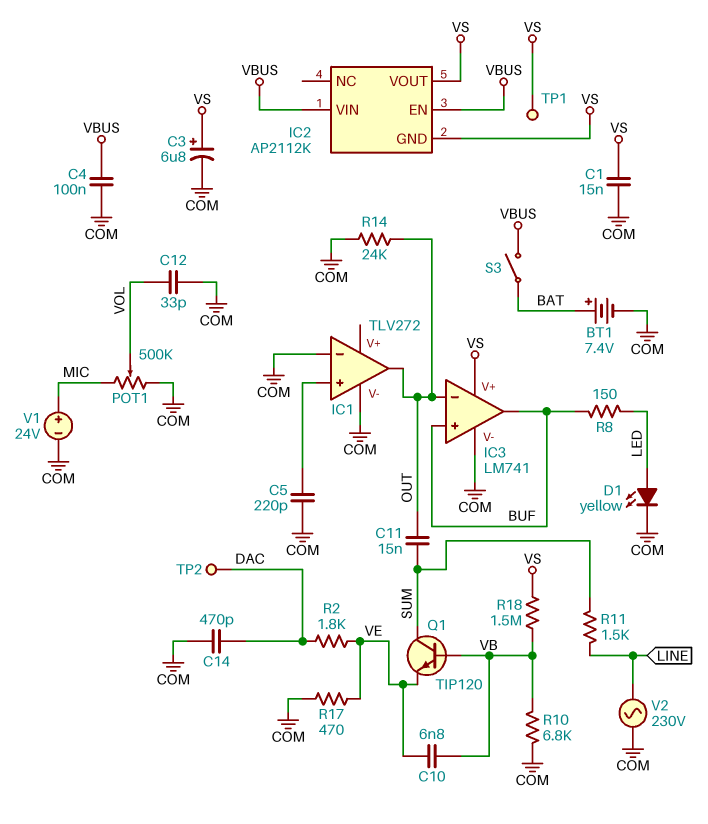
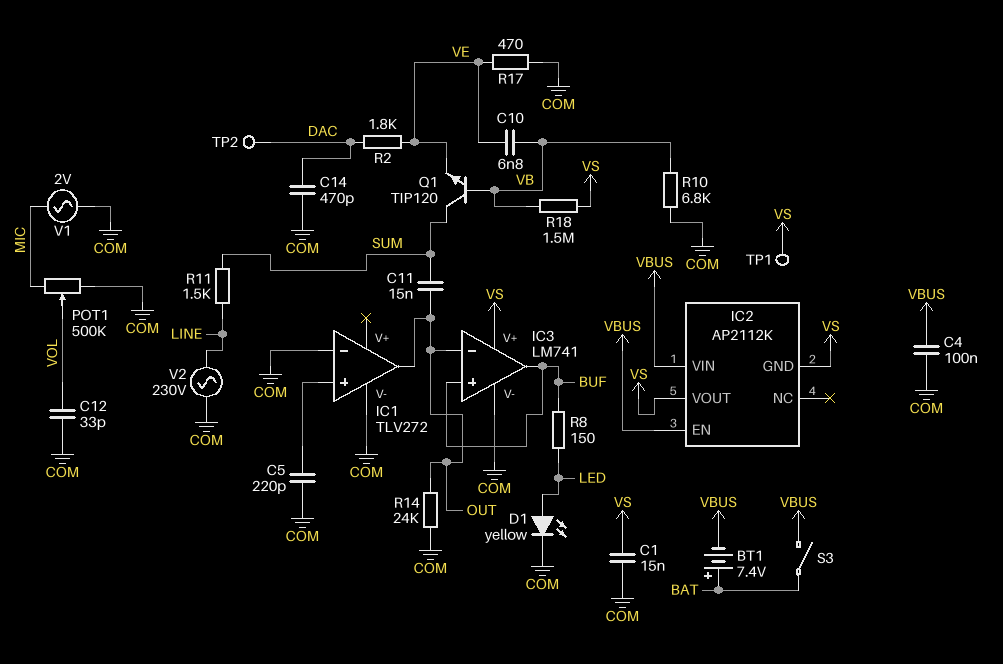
BT1: 7.4V (plus BAT, minus COM) -> 7.4V (plus BAT, minus VBUS)
C3: 6.8uF (plus VS, minus COM) -> none
V1: 24V (plus MIC, minus COM) -> AC 2V (COM, MIC)

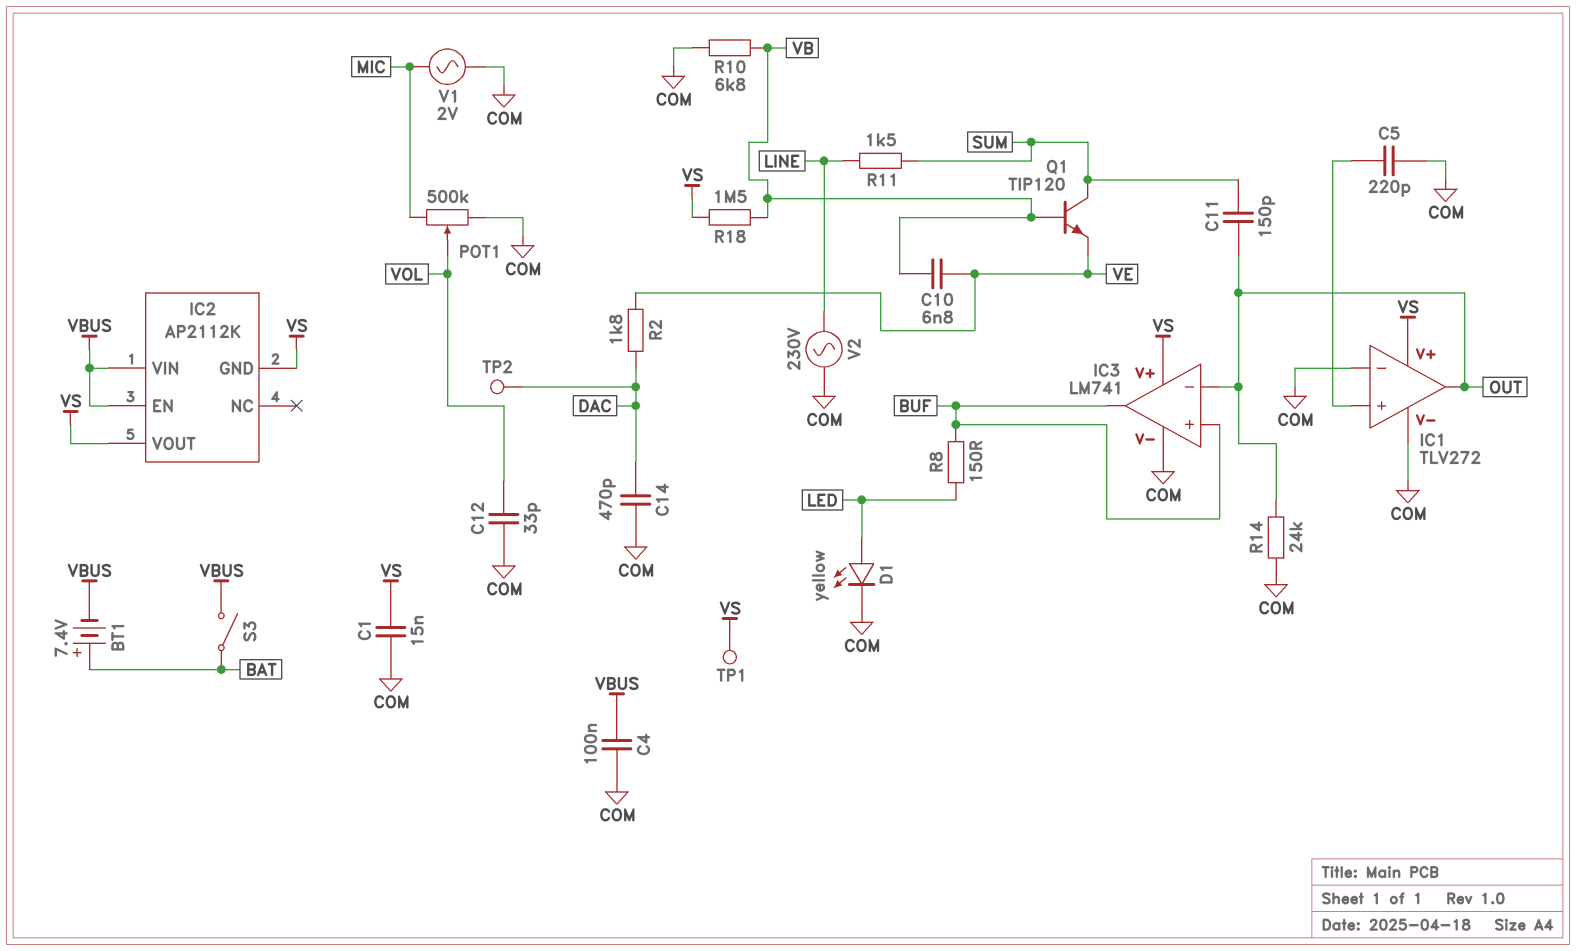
C11: 15nF (OUT, SUM) -> 150pF (OUT, SUM)
IC1 pin V+: none -> VS
R17: 470 (COM, VE) -> none

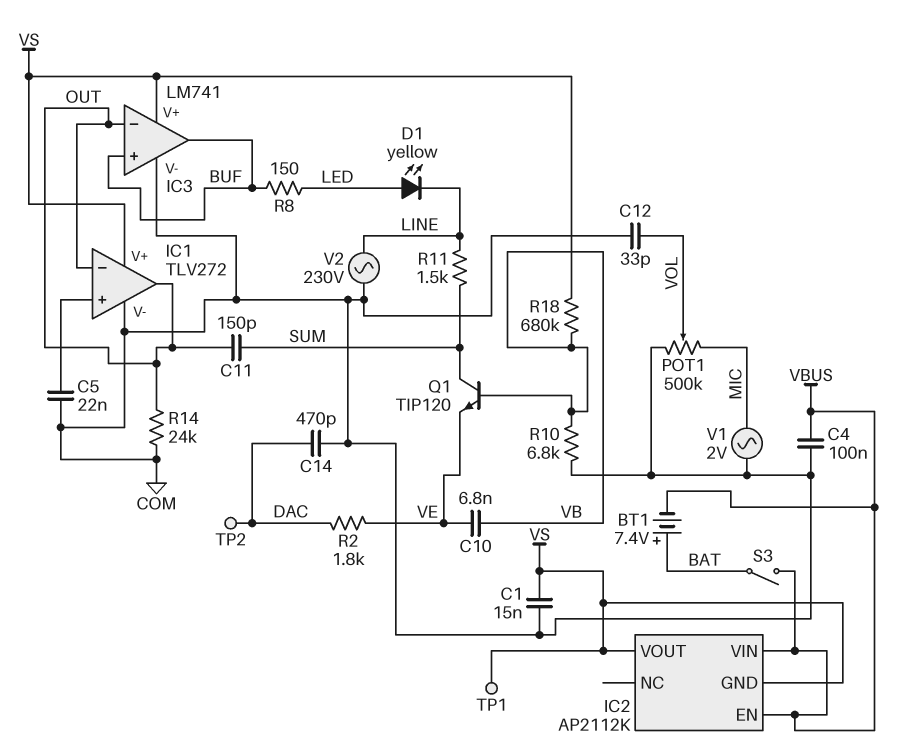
C5: 220pF (COM, IC1/in+) -> 22nF (COM, IC1/in+)
D1: LED yellow (A LED, K COM) -> LED yellow (A LED, K LINE)
IC1 pin in-: COM -> OUT
R18: 1.5M (VB, VS) -> 680k (VB, VS)

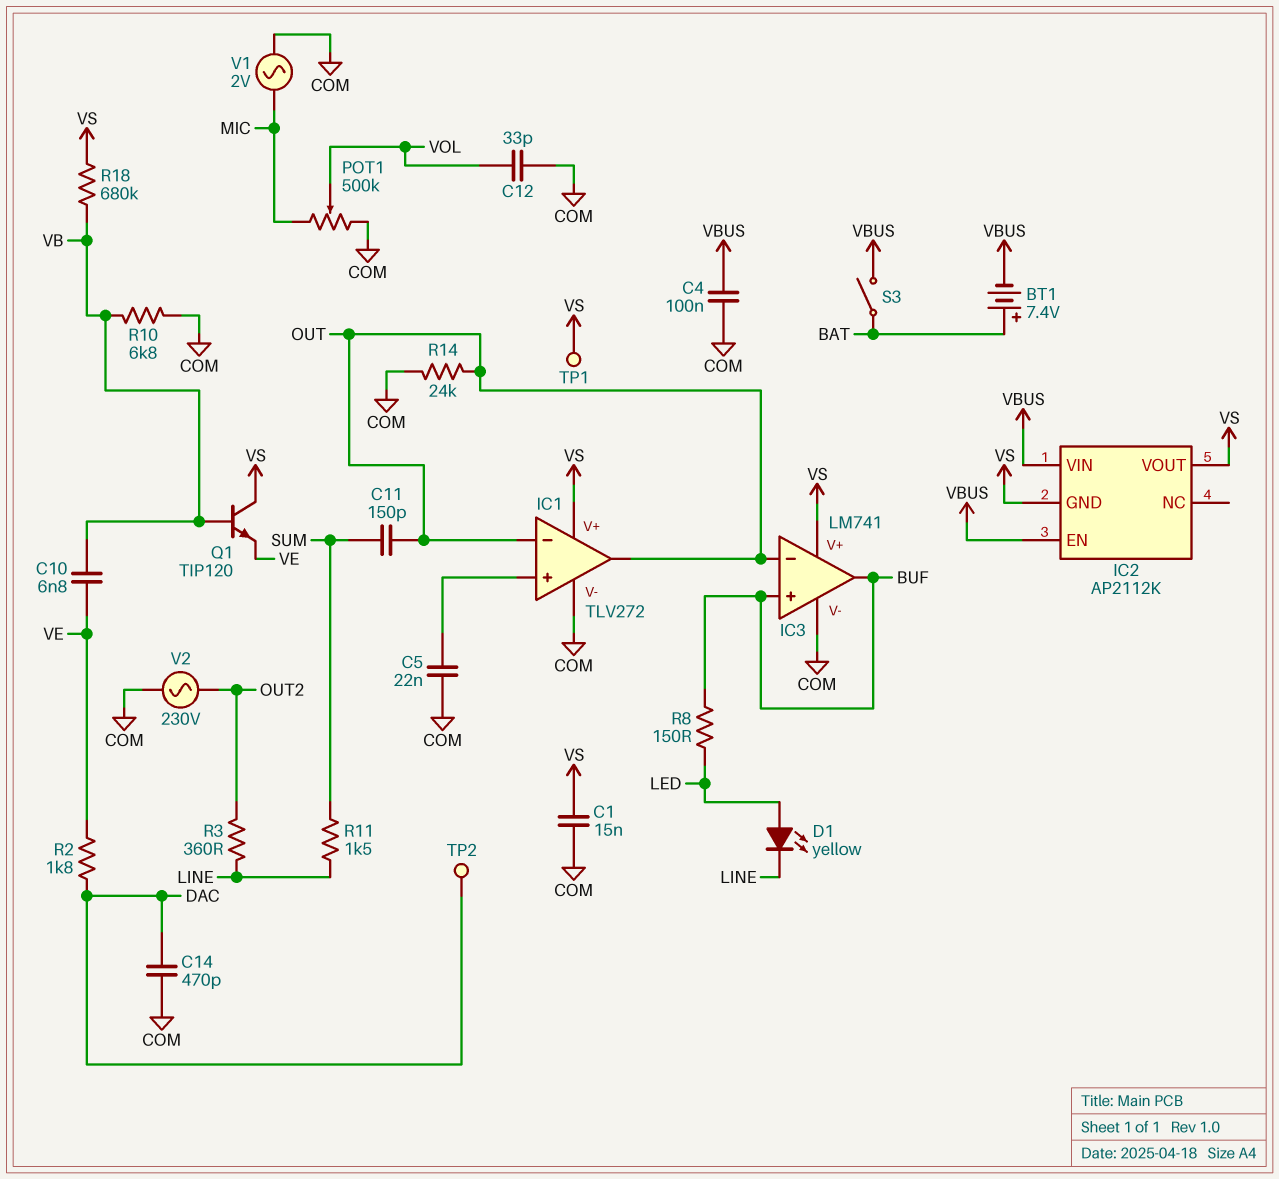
Q1: NPN TIP120 (B VB, C SUM, E VE) -> NPN TIP120 (B VB, C VS, E VE)
R3: none -> 360 (LINE, OUT2)
V2: AC 230V (COM, LINE) -> AC 230V (COM, OUT2)

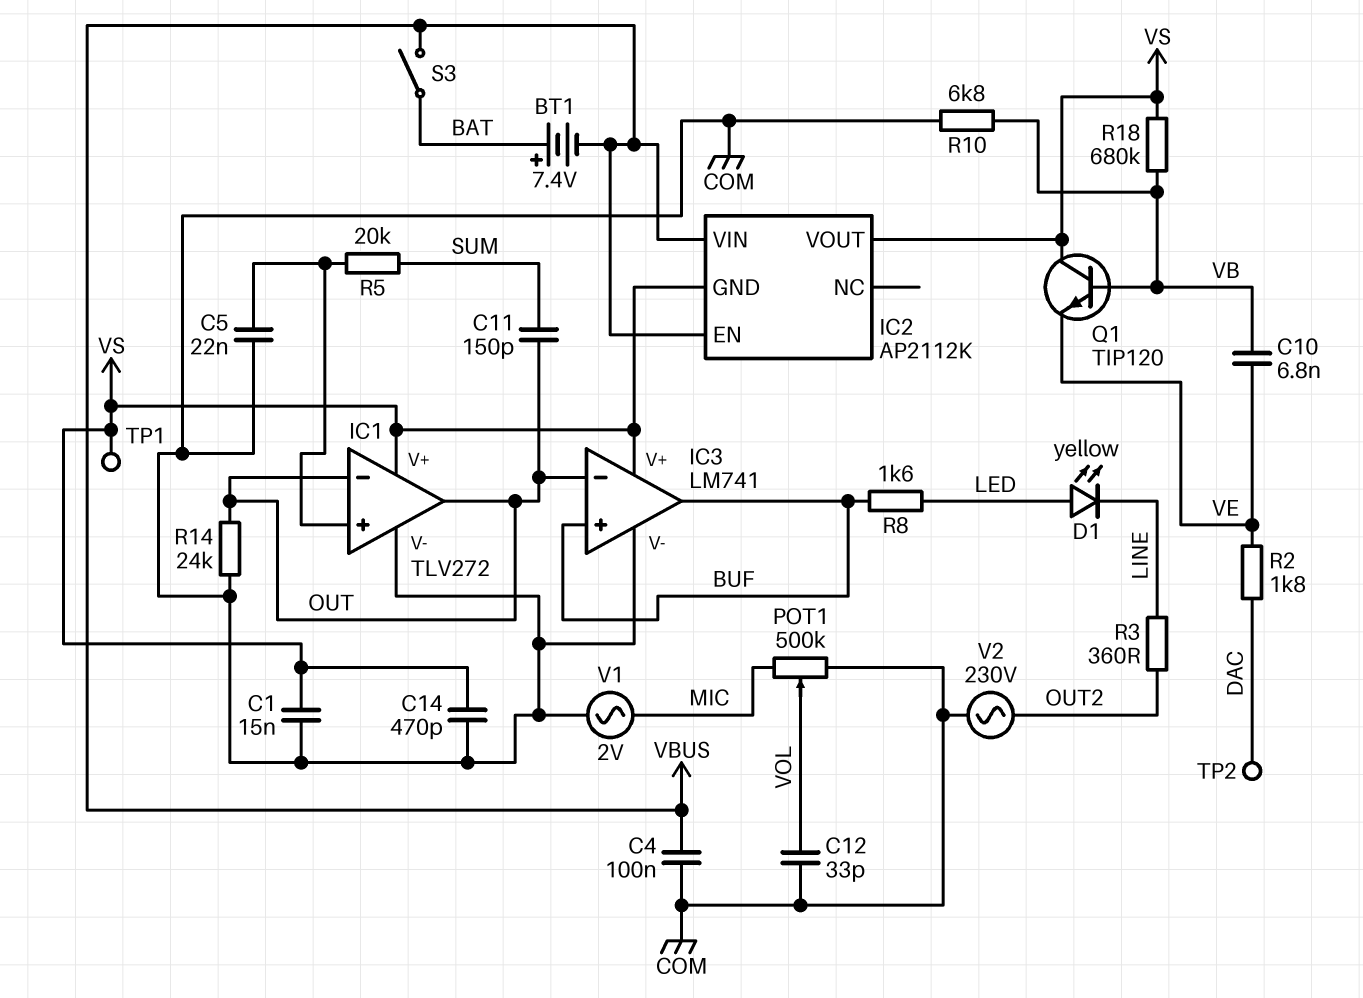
C14: 470pF (COM, DAC) -> 470pF (COM, VS)
R5: none -> 20k (IC1/in+, SUM)
R8: 150 (BUF, LED) -> 1.6k (BUF, LED)
R11: 1.5k (LINE, SUM) -> none

